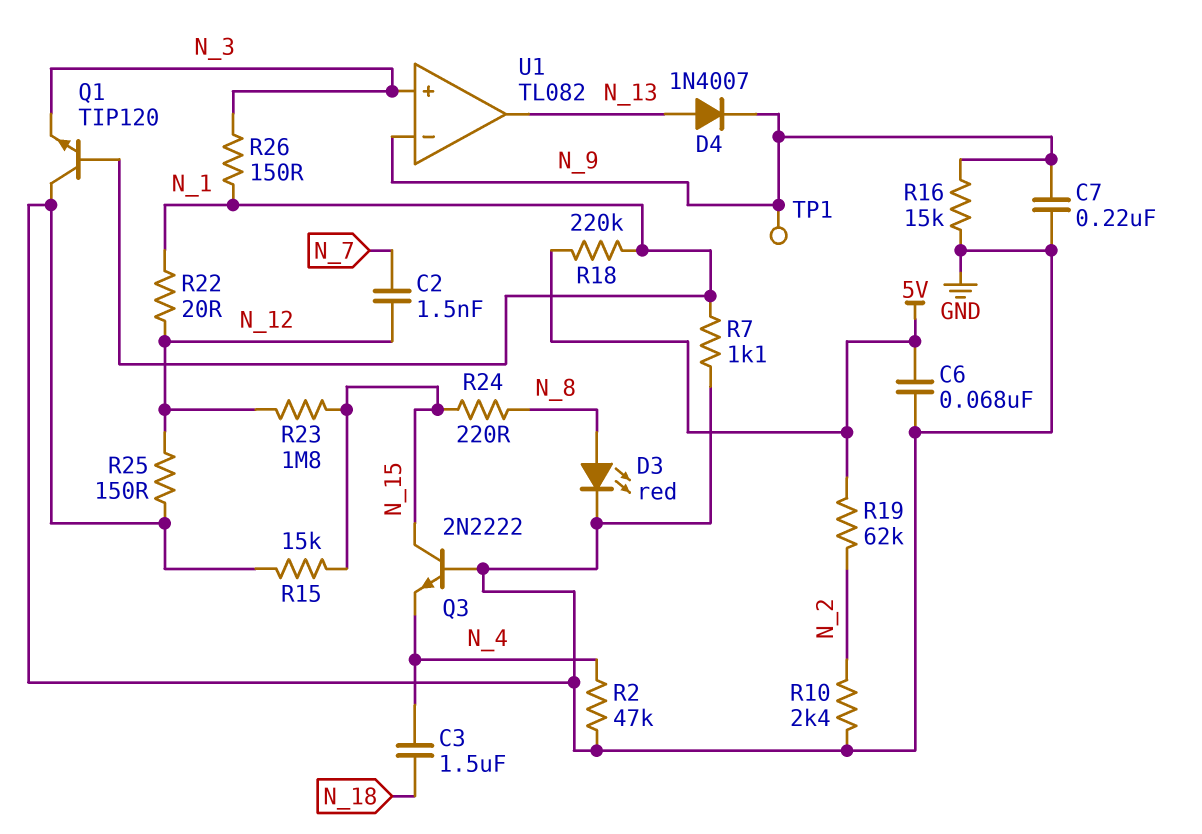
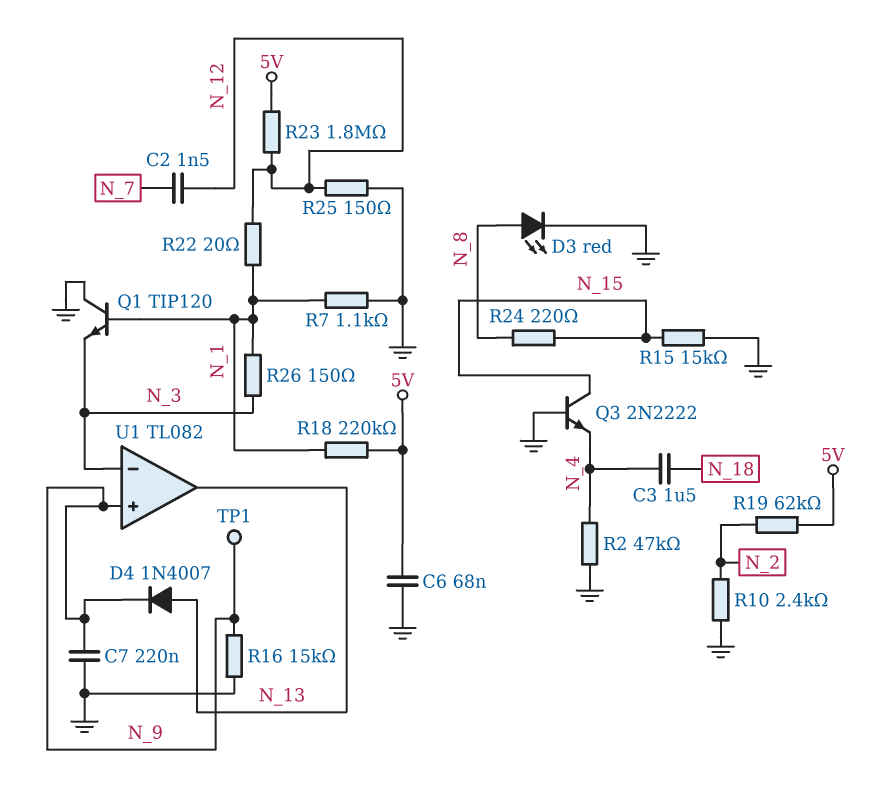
R23: 1.8M (N_12, N_15) -> 1.8M (5V, N_12)
U1 pin in+: N_3 -> N_9
U1 pin in-: N_9 -> N_3

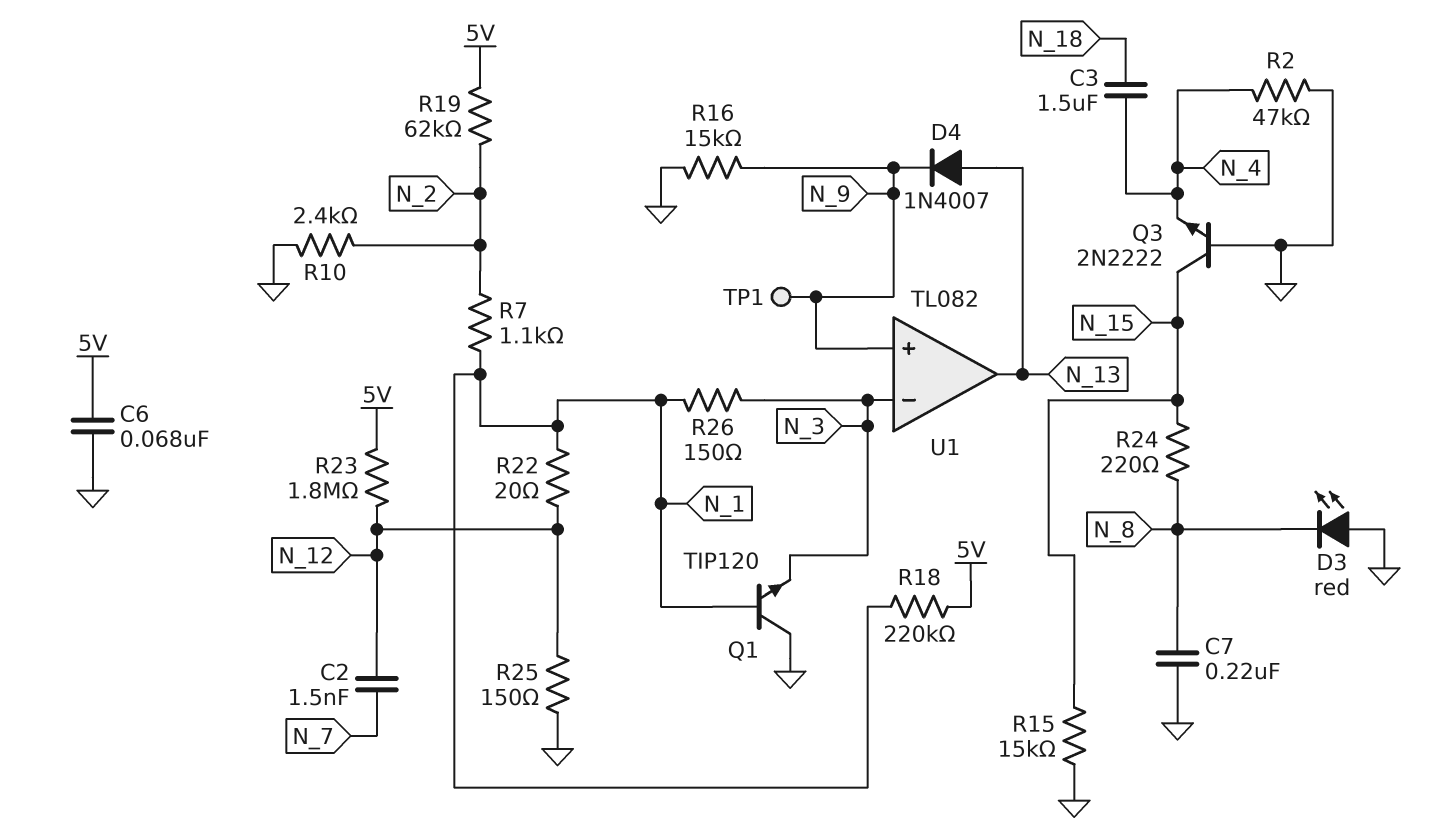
C7: 220nF (GND, N_9) -> 220nF (GND, N_8)
D3: LED red (A N_8, K GND) -> LED red (A GND, K N_8)
R7: 1.1k (GND, N_1) -> 1.1k (N_1, N_2)

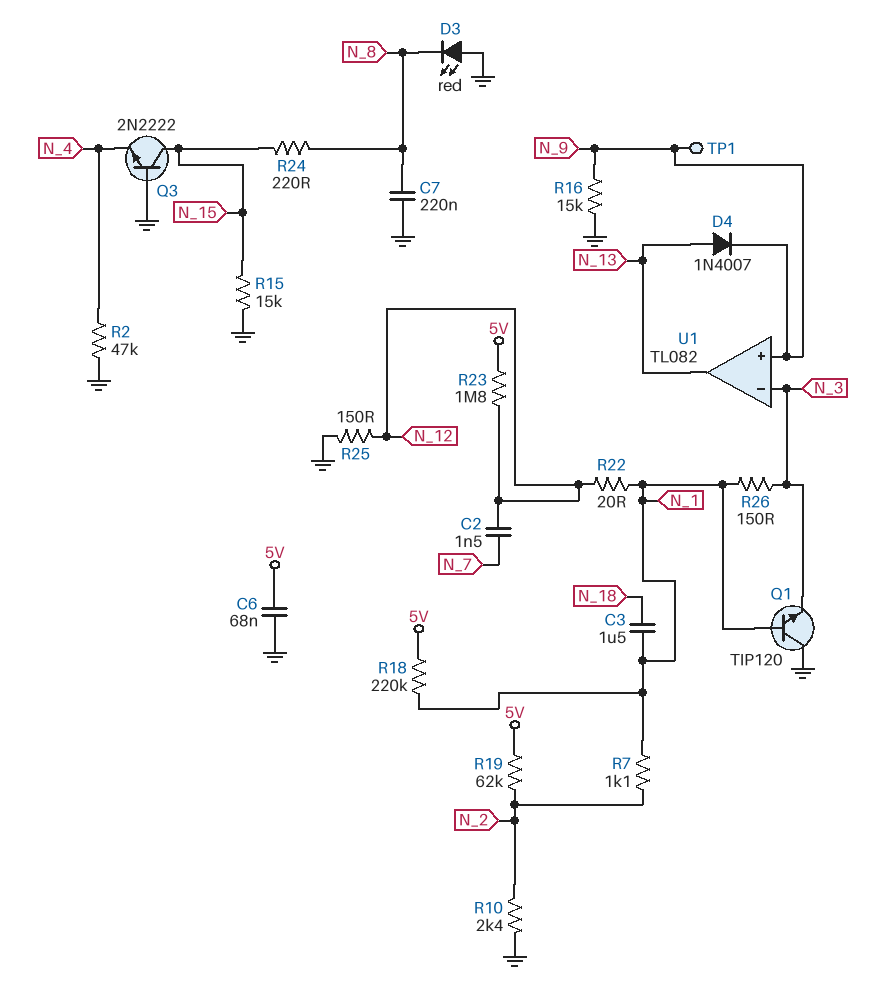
C3: 1.5uF (N_4, N_18) -> 1.5uF (N_1, N_18)

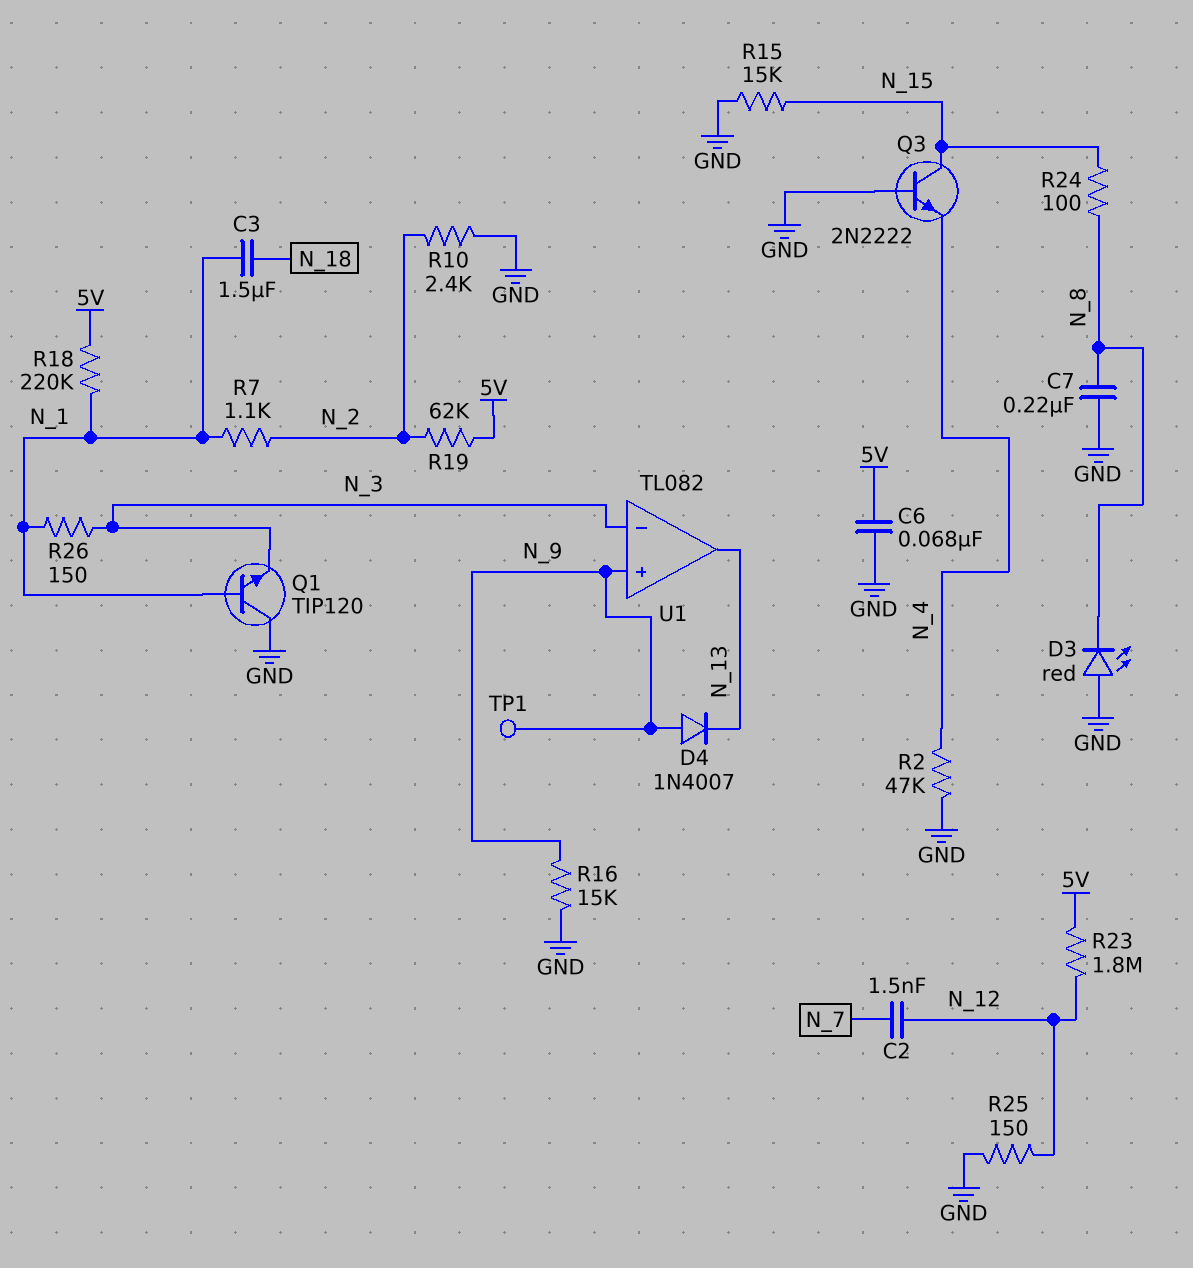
D4: diode 1N4007 (A N_13, K N_9) -> diode 1N4007 (A N_9, K N_13)
R22: 20 (N_1, N_12) -> none
R24: 220 (N_8, N_15) -> 100 (N_8, N_15)

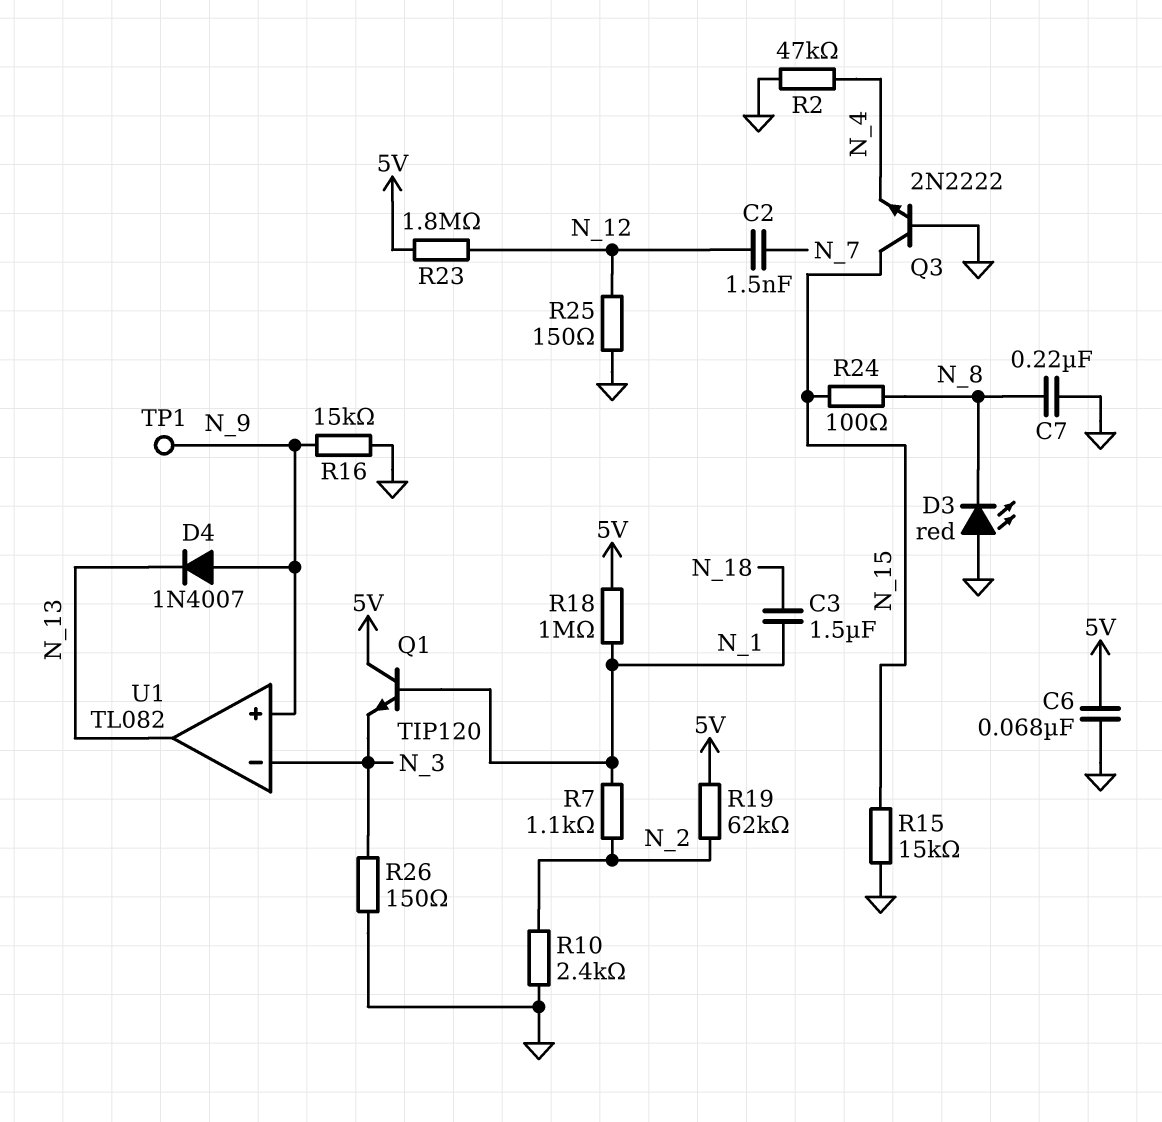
Q1: NPN TIP120 (B N_1, C GND, E N_3) -> NPN TIP120 (B N_1, C 5V, E N_3)
R18: 220k (5V, N_1) -> 1M (5V, N_1)
R26: 150 (N_1, N_3) -> 150 (GND, N_3)

